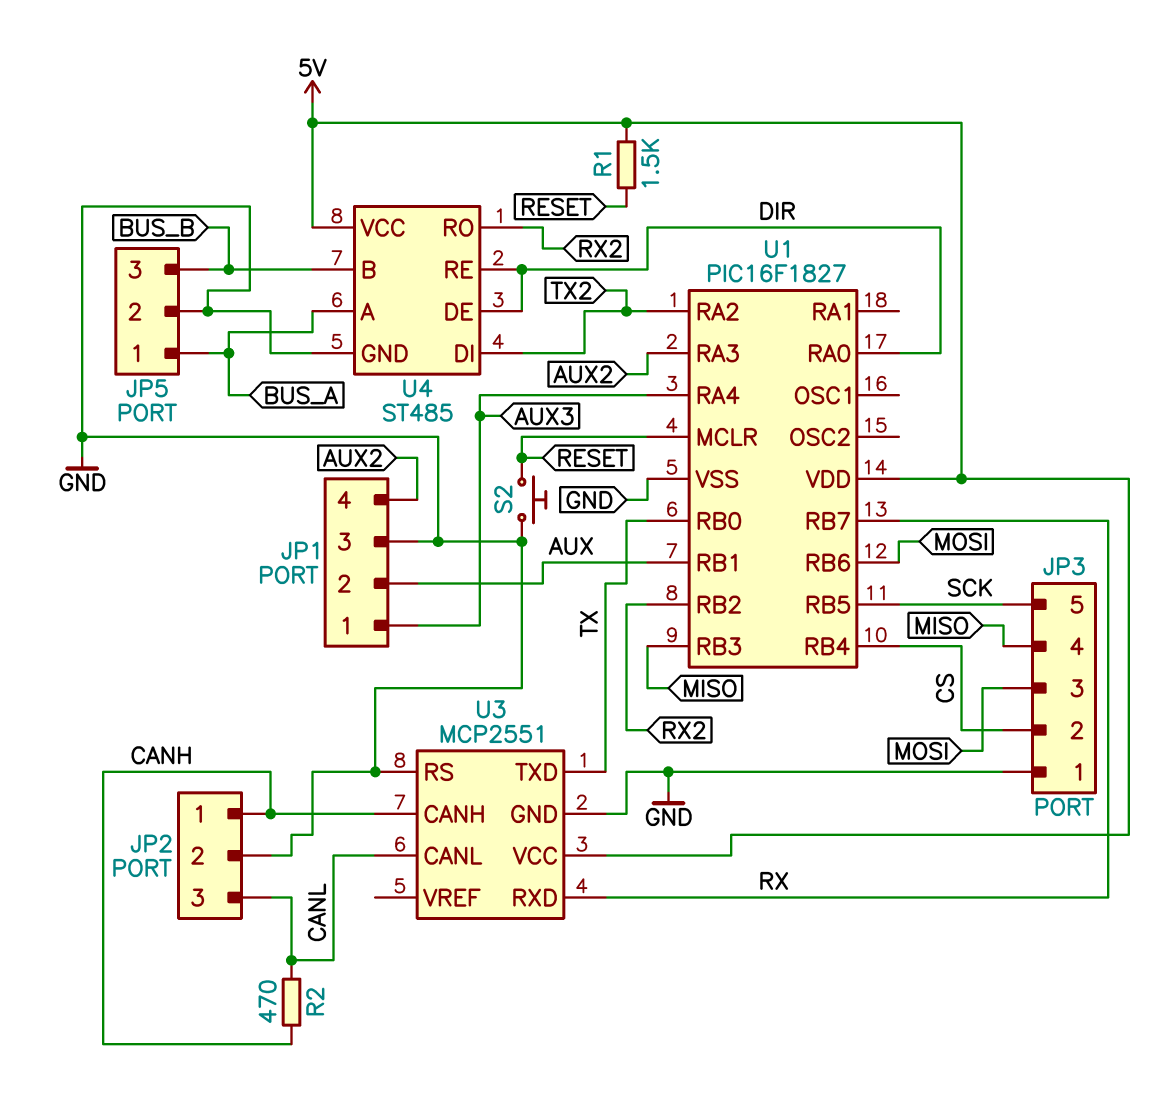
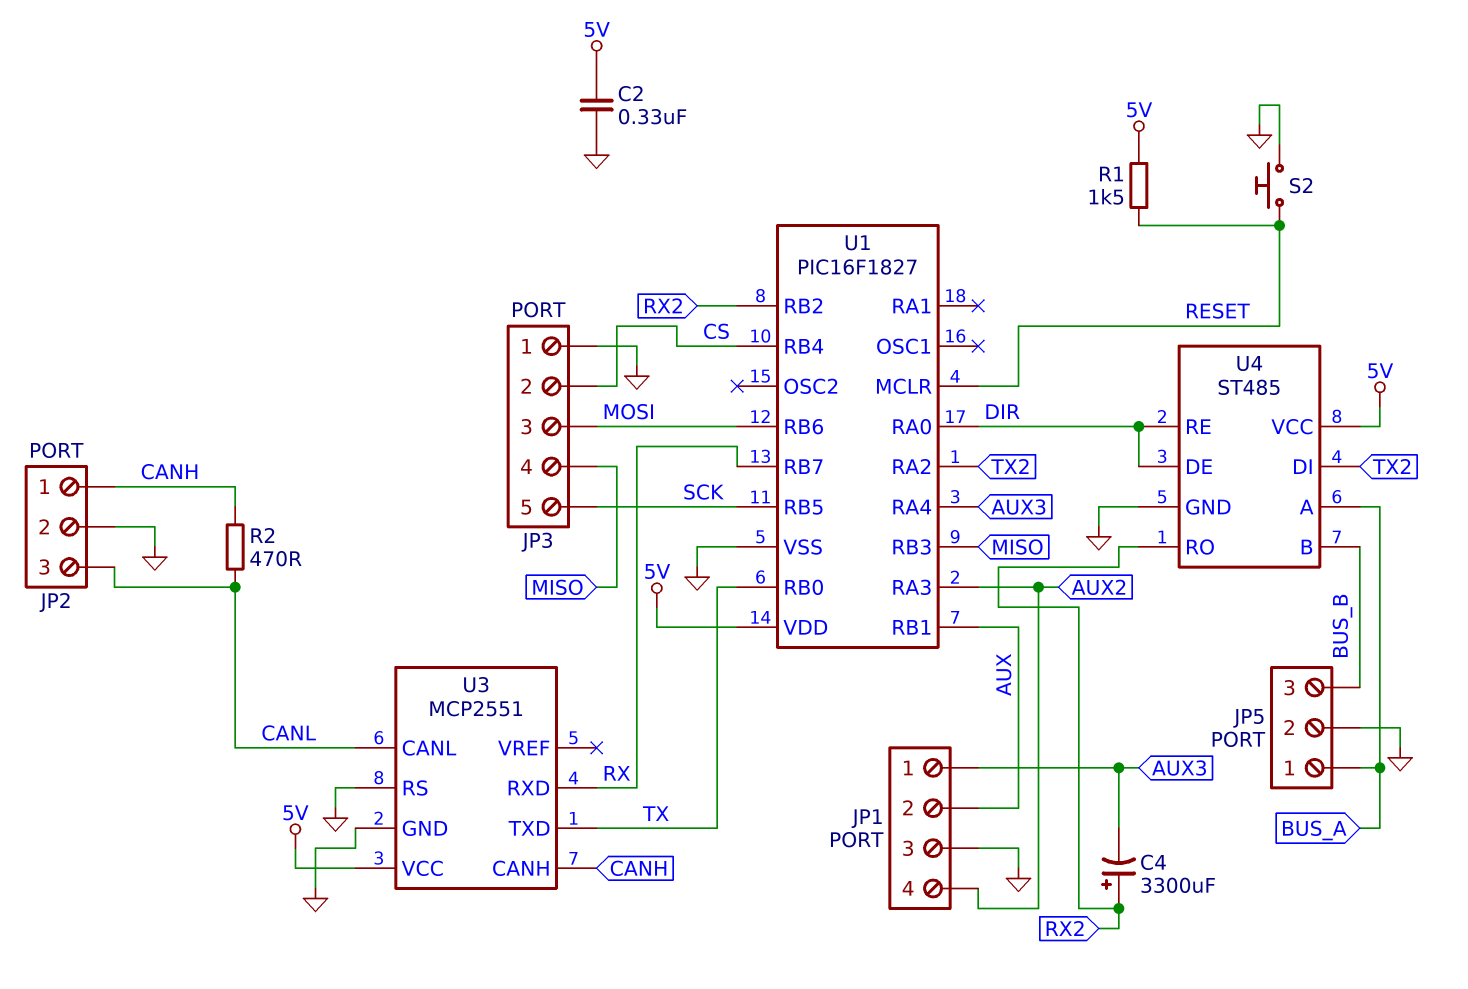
C2: none -> 330nF (5V, GND)
C4: none -> 3300uF (plus RX2, minus AUX3)

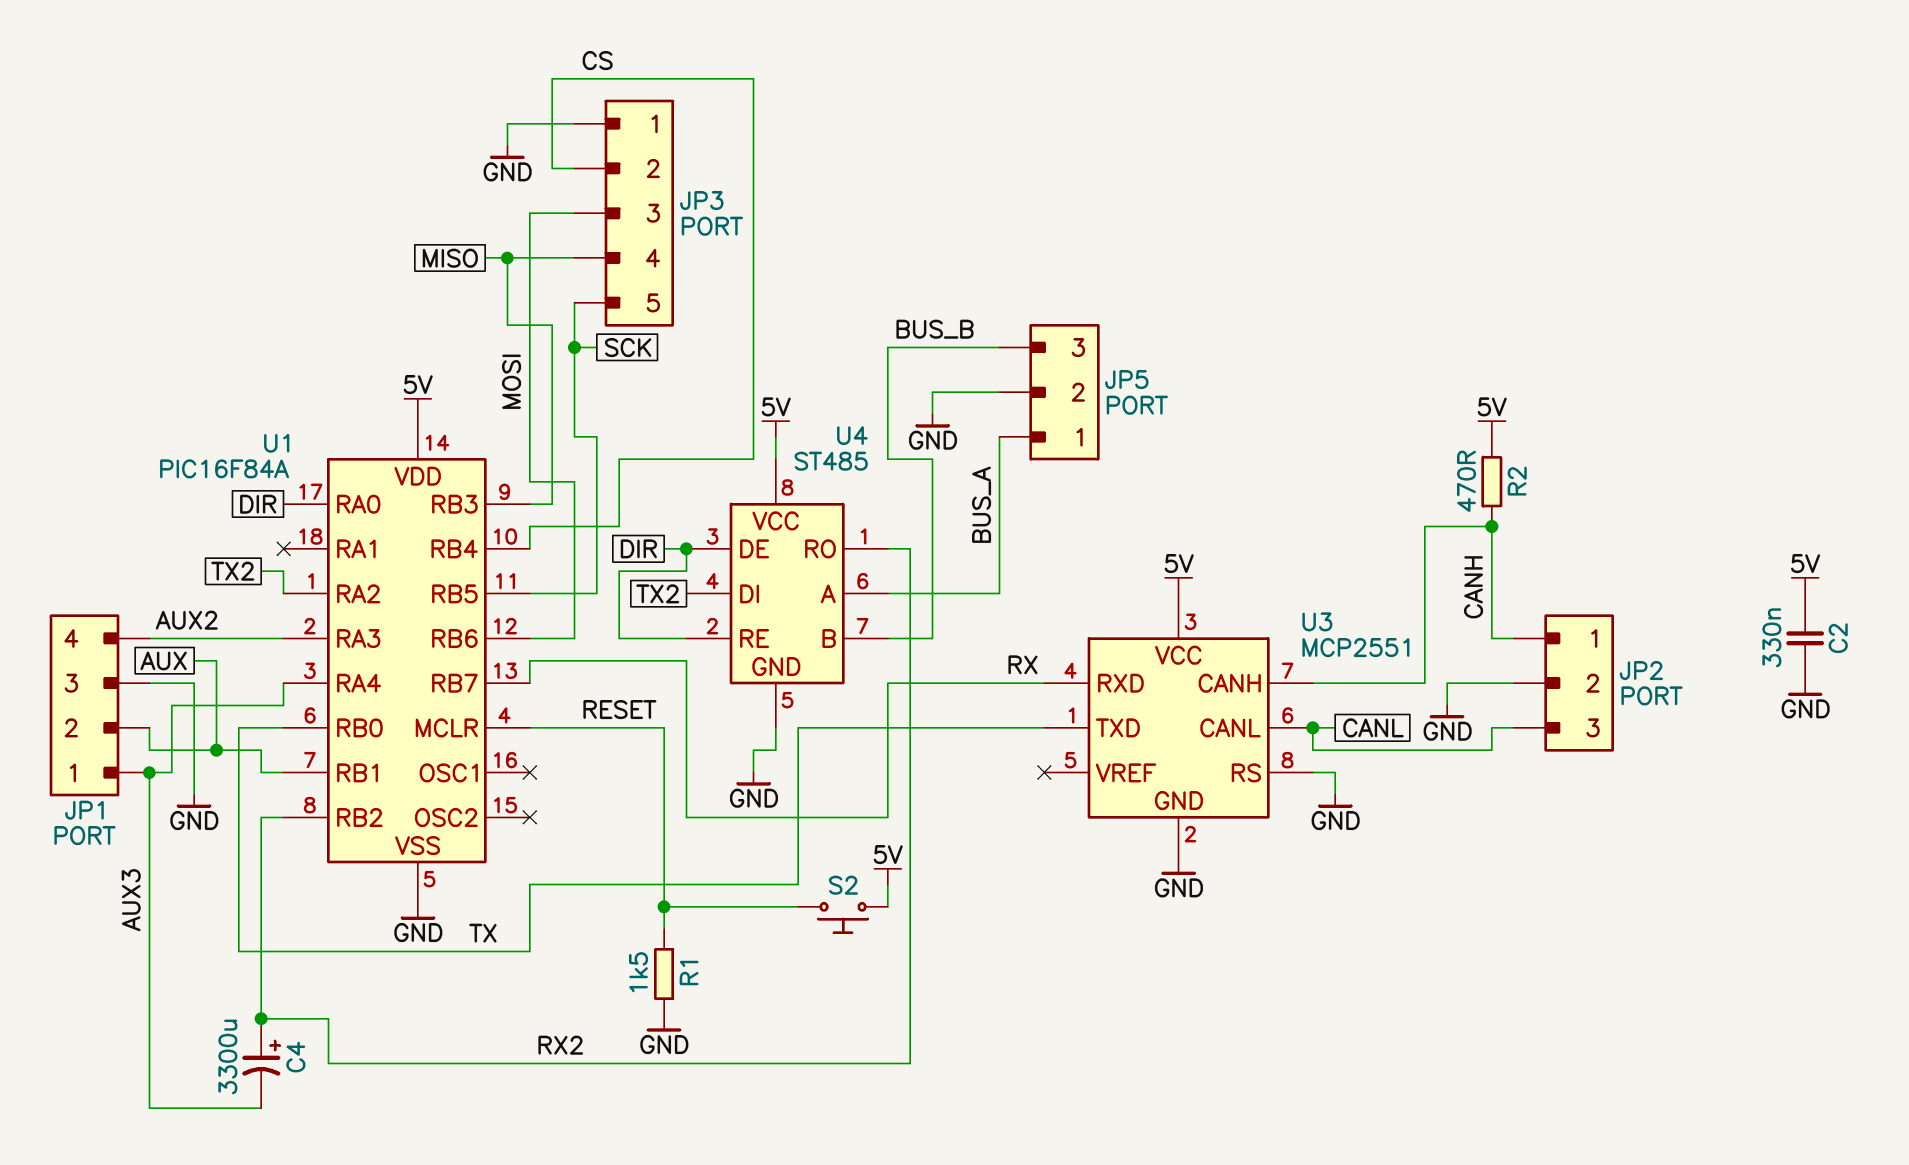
R1: 1.5k (5V, RESET) -> 1.5k (GND, RESET)
R2: 470 (CANH, CANL) -> 470 (5V, CANH)
S2: button (GND, RESET) -> button (5V, RESET)
U1: PIC16F1827 -> PIC16F84A

